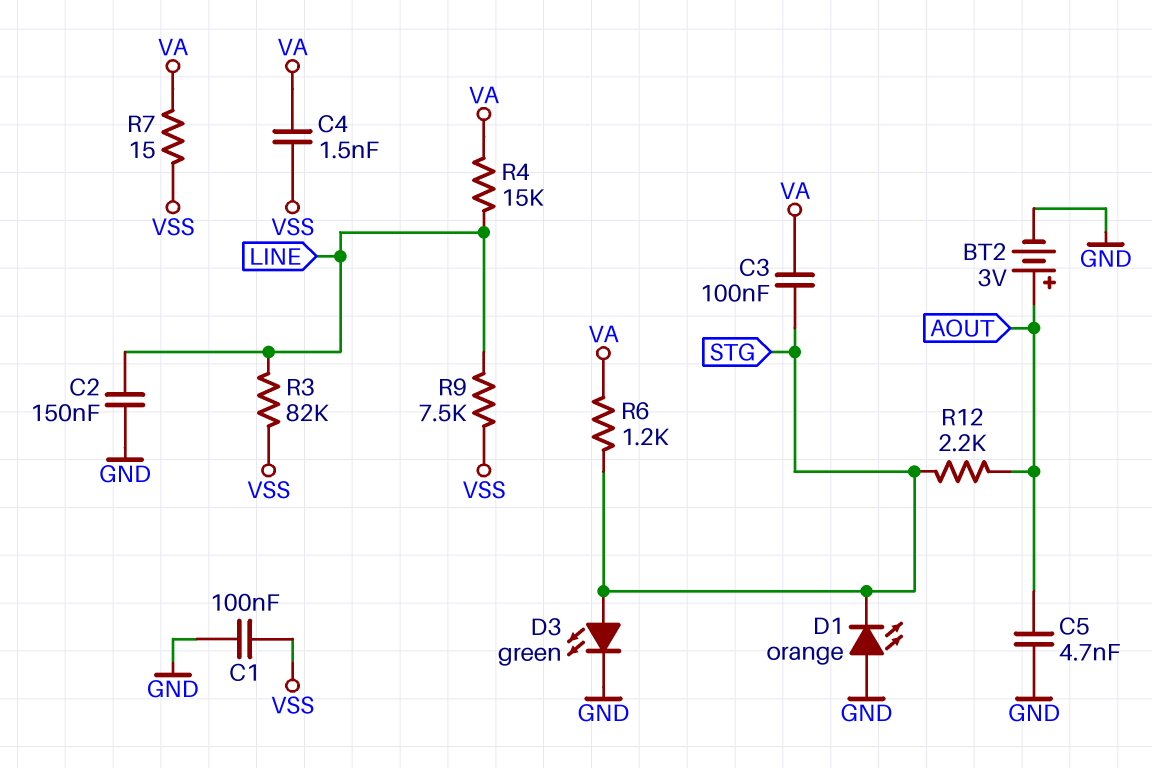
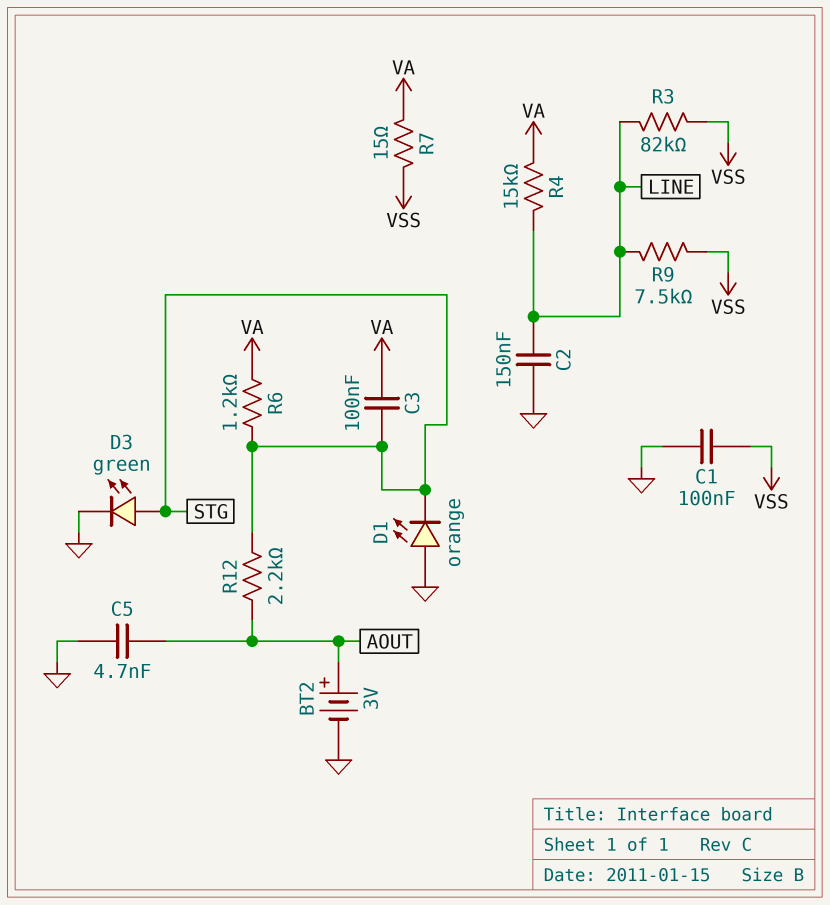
C4: 1.5nF (VA, VSS) -> none

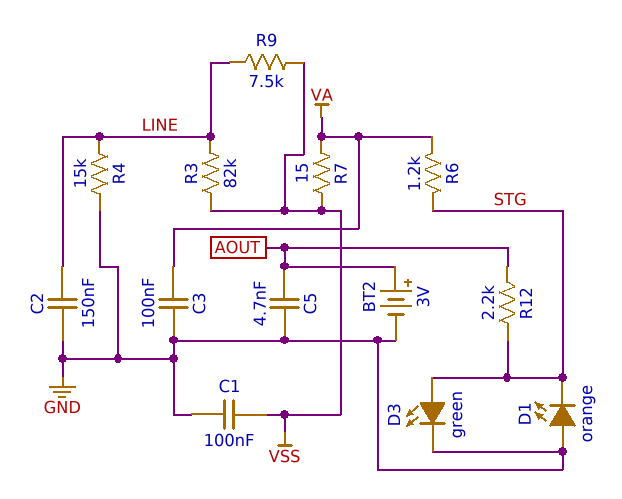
C3: 100nF (STG, VA) -> 100nF (GND, VA)
R4: 15k (LINE, VA) -> 15k (GND, LINE)

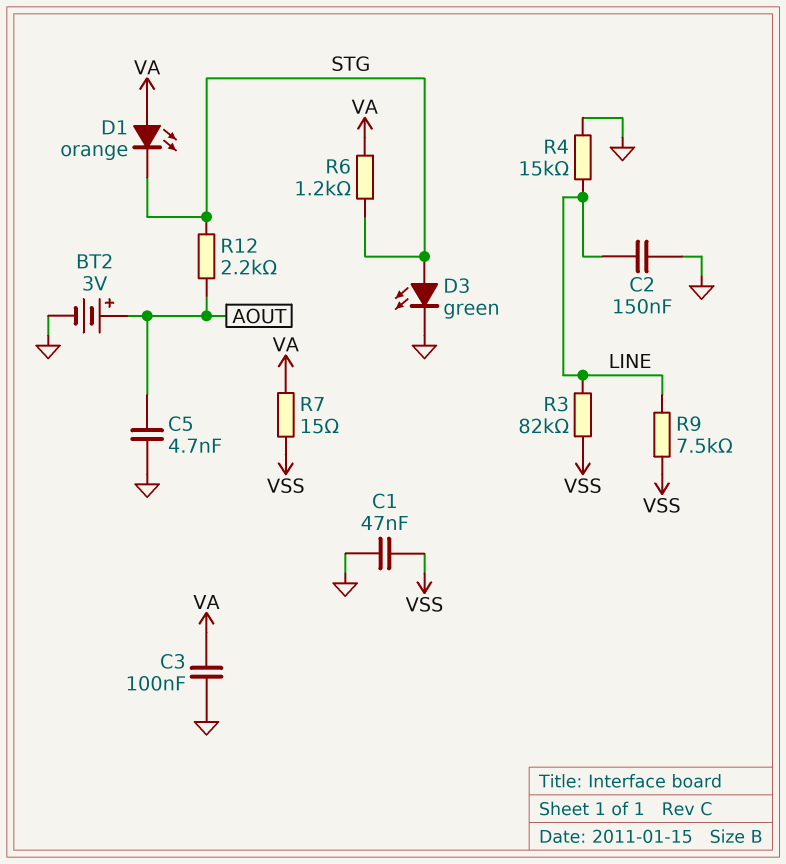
C1: 100nF (GND, VSS) -> 47nF (GND, VSS)
D1: LED orange (A GND, K STG) -> LED orange (A VA, K STG)

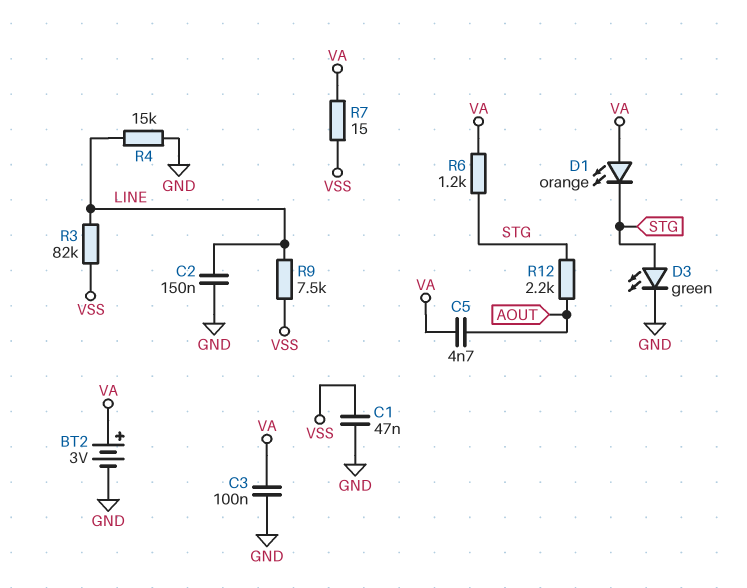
BT2: 3V (plus AOUT, minus GND) -> 3V (plus VA, minus GND)
C5: 4.7nF (AOUT, GND) -> 4.7nF (AOUT, VA)

